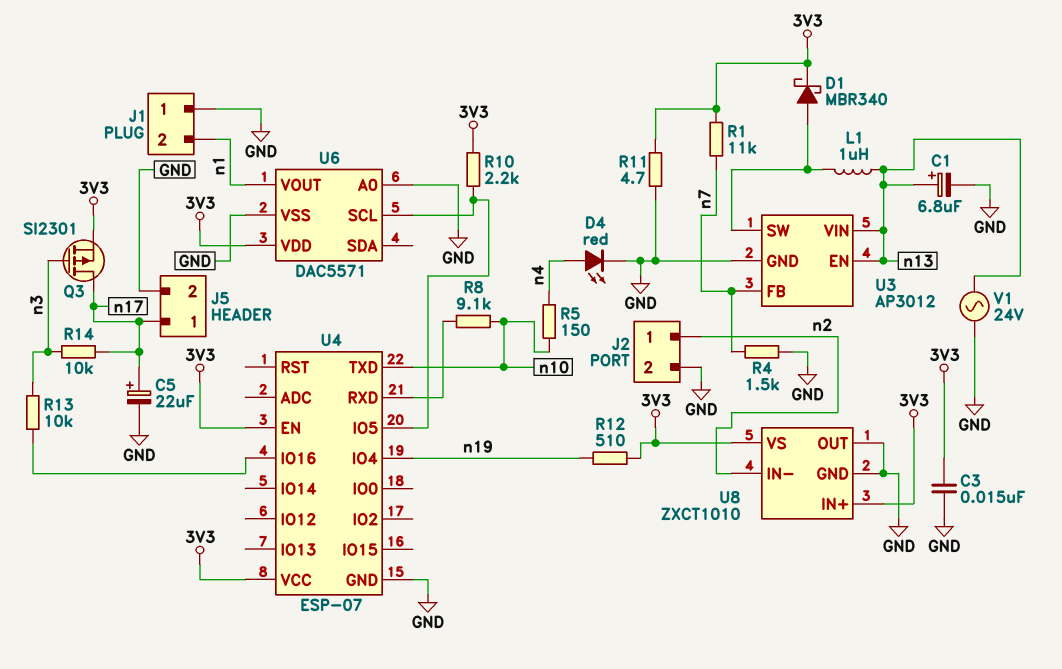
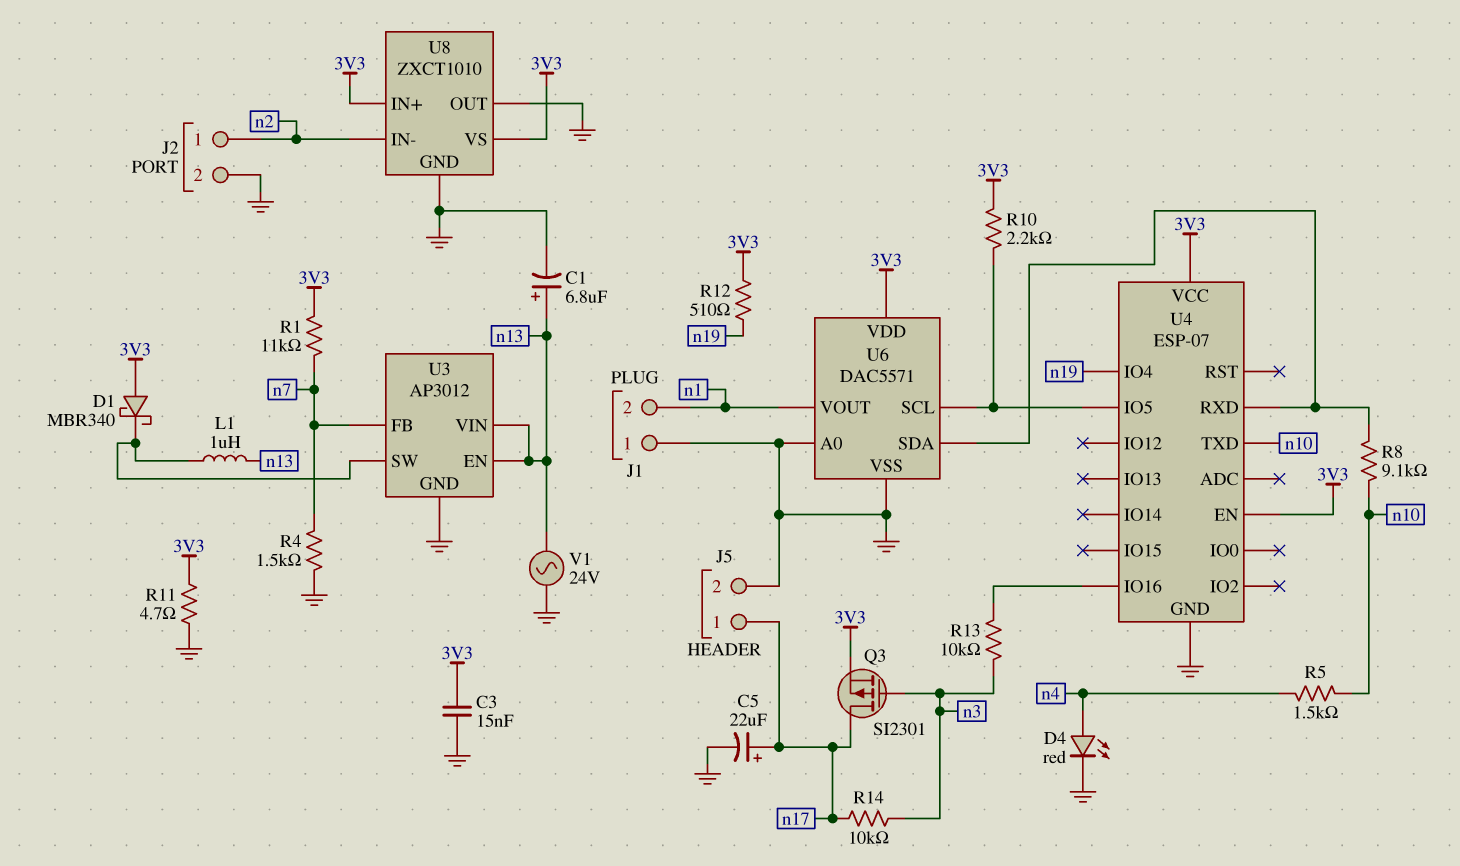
D1: schottky MBR340 (A U3/SW, K 3V3) -> schottky MBR340 (A 3V3, K U3/SW)
R5: 150 (n4, n10) -> 1.5k (n4, n10)
U6 pin SDA: none -> U4/RXD

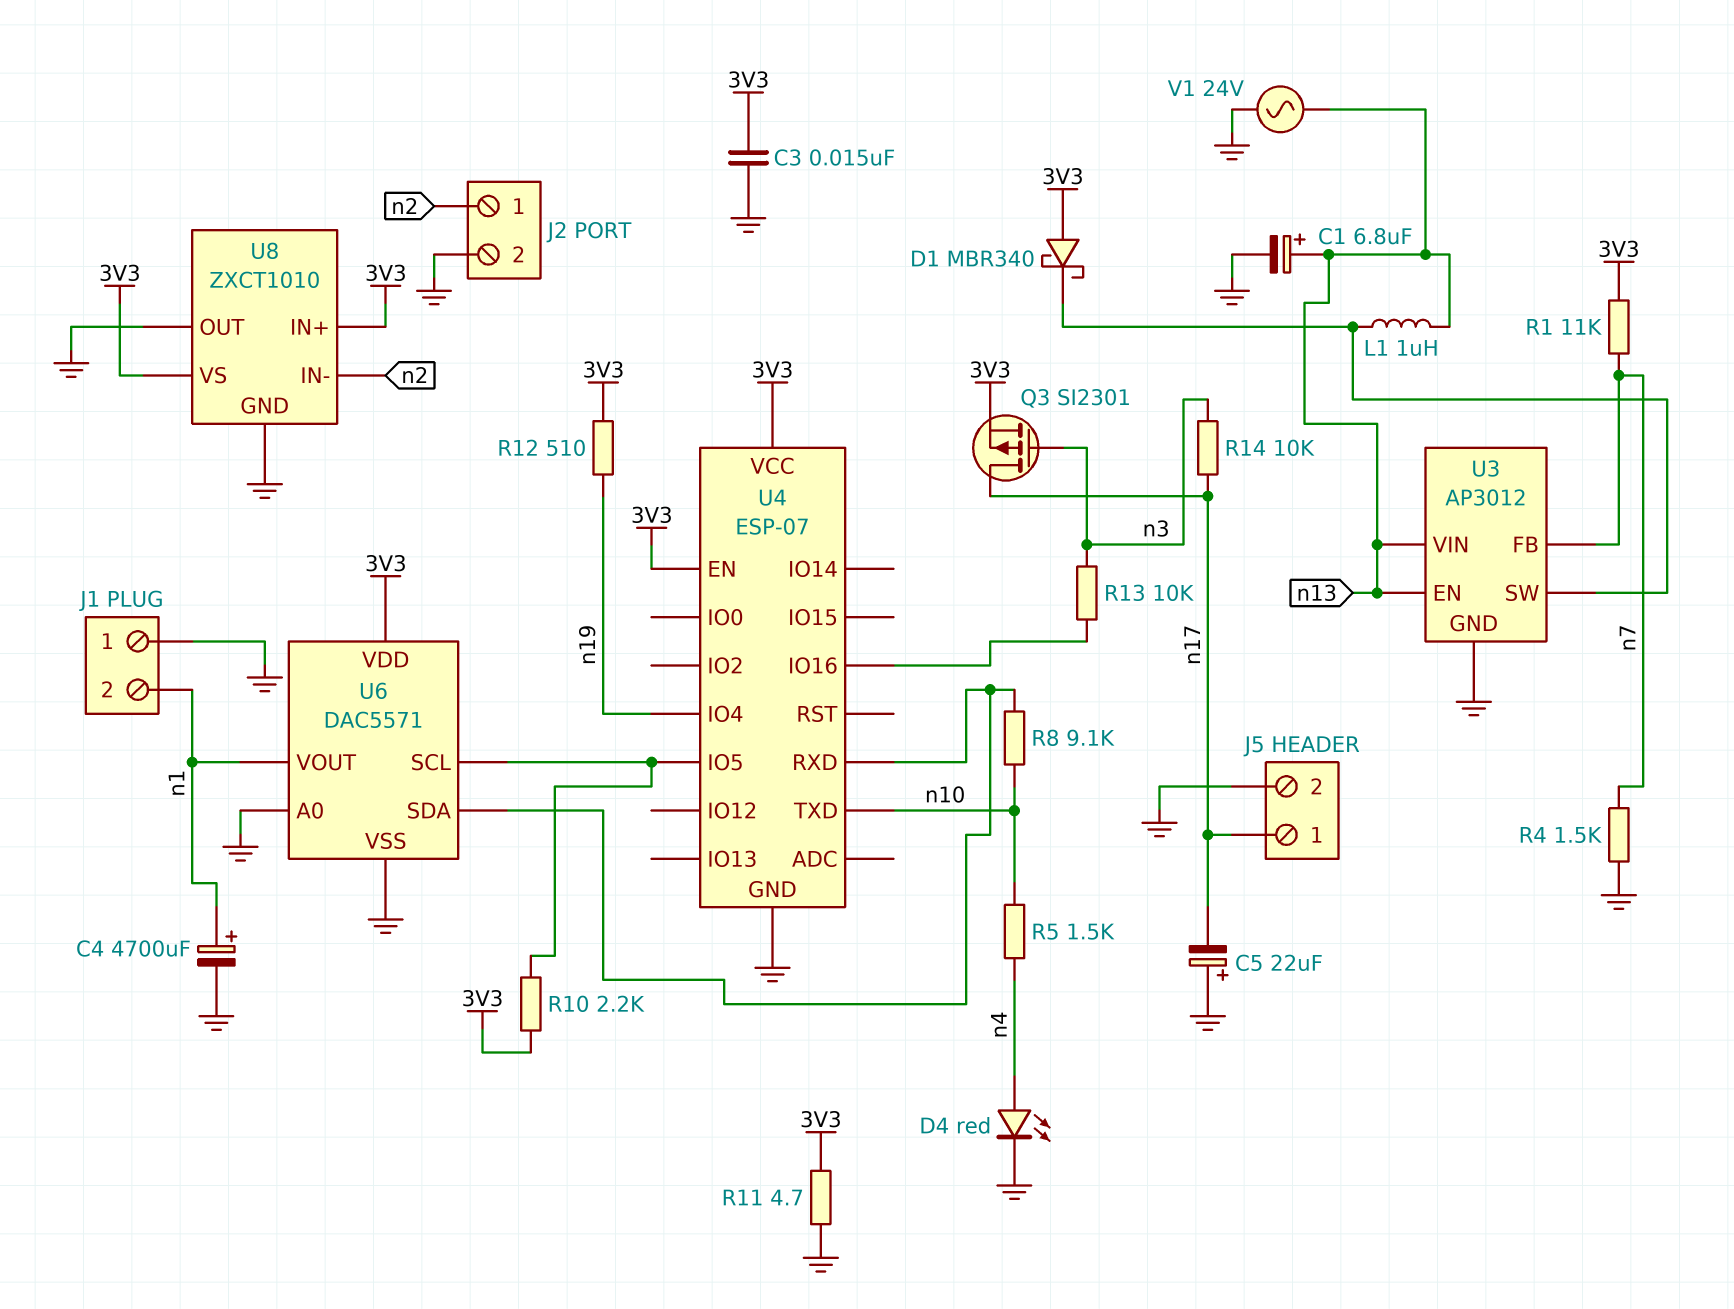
C4: none -> 4700uF (plus n1, minus GND)
C5: 22uF (plus n17, minus GND) -> 22uF (plus GND, minus n17)

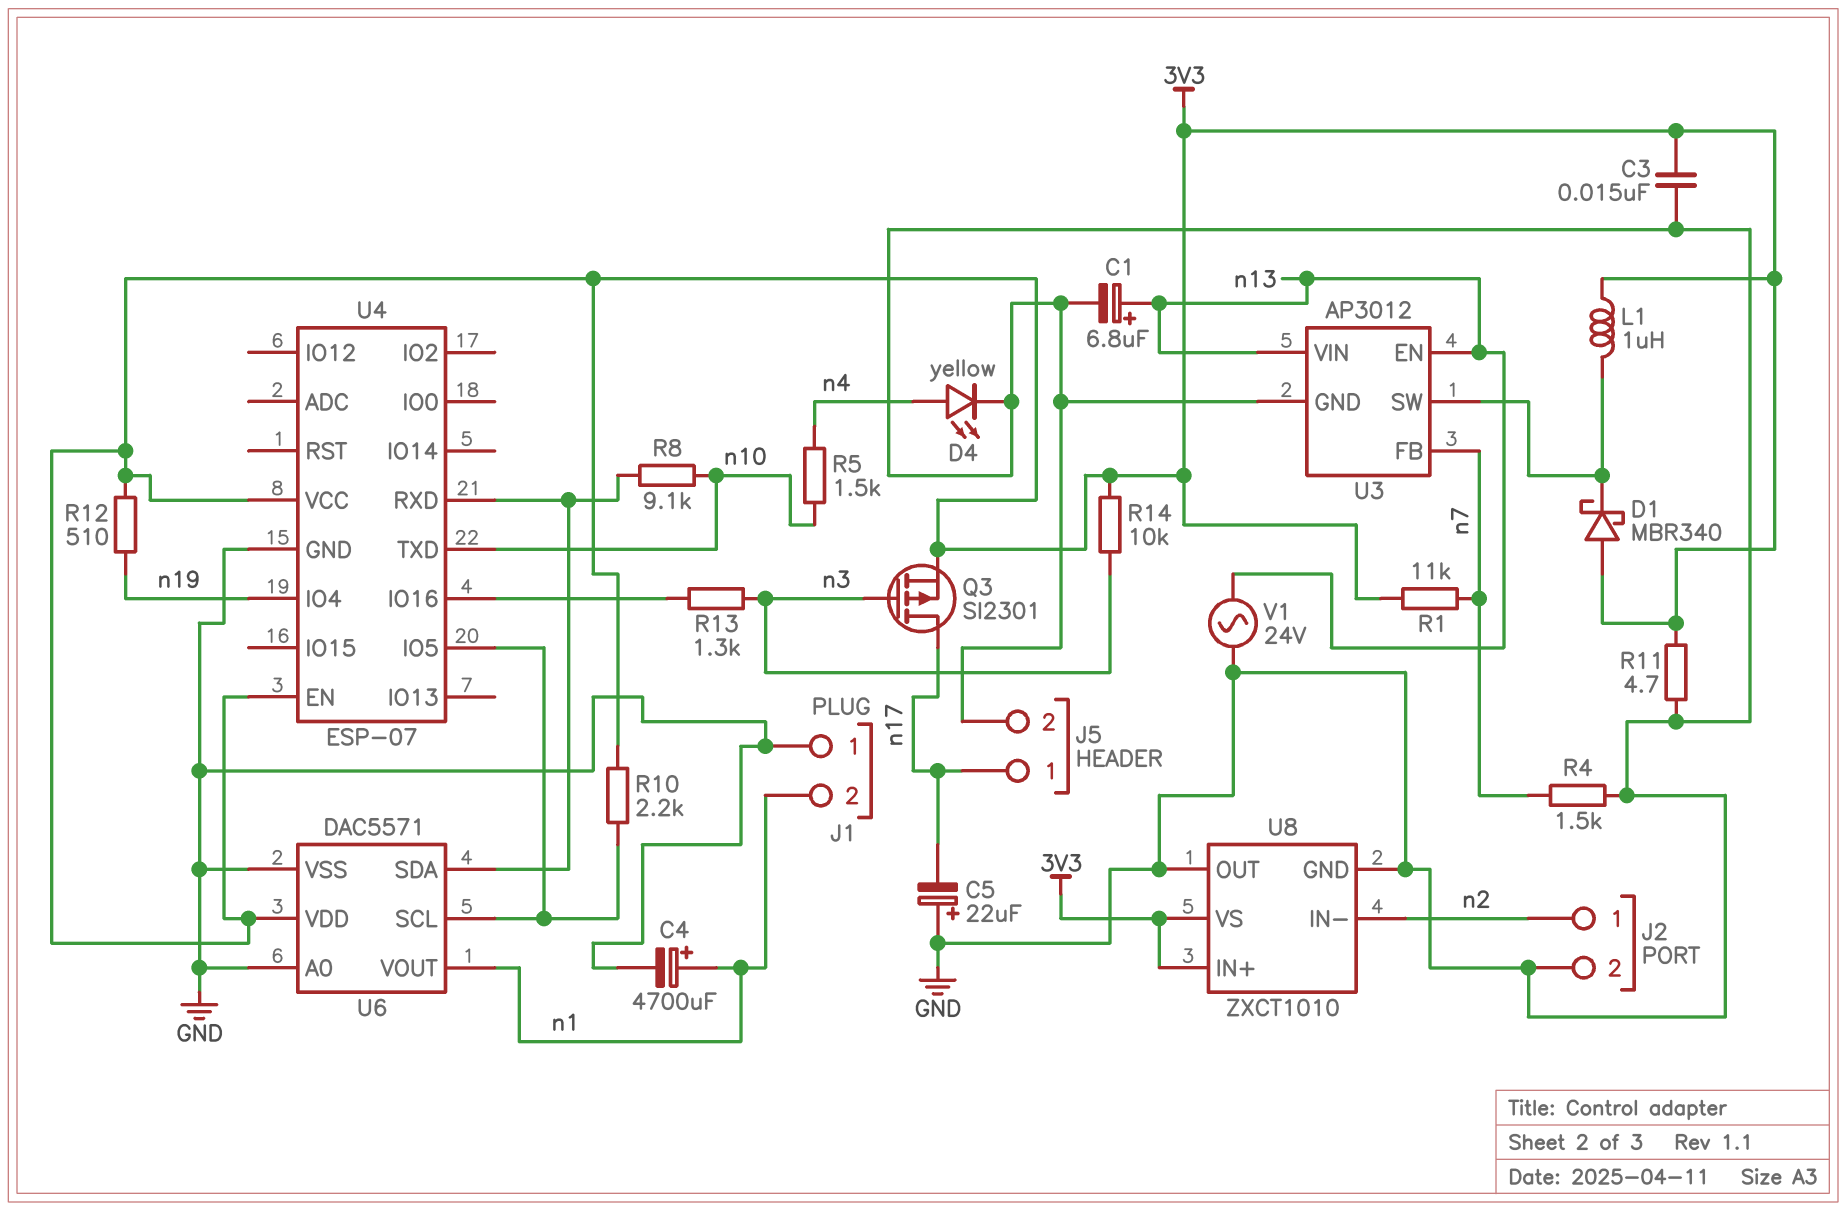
D4: LED red (A n4, K GND) -> LED yellow (A n4, K GND)
L1: 1uH (U3/SW, n13) -> 1uH (3V3, U3/SW)
R13: 10k (U4/IO16, n3) -> 1.3k (U4/IO16, n3)
R14: 10k (n3, n17) -> 10k (3V3, n3)

